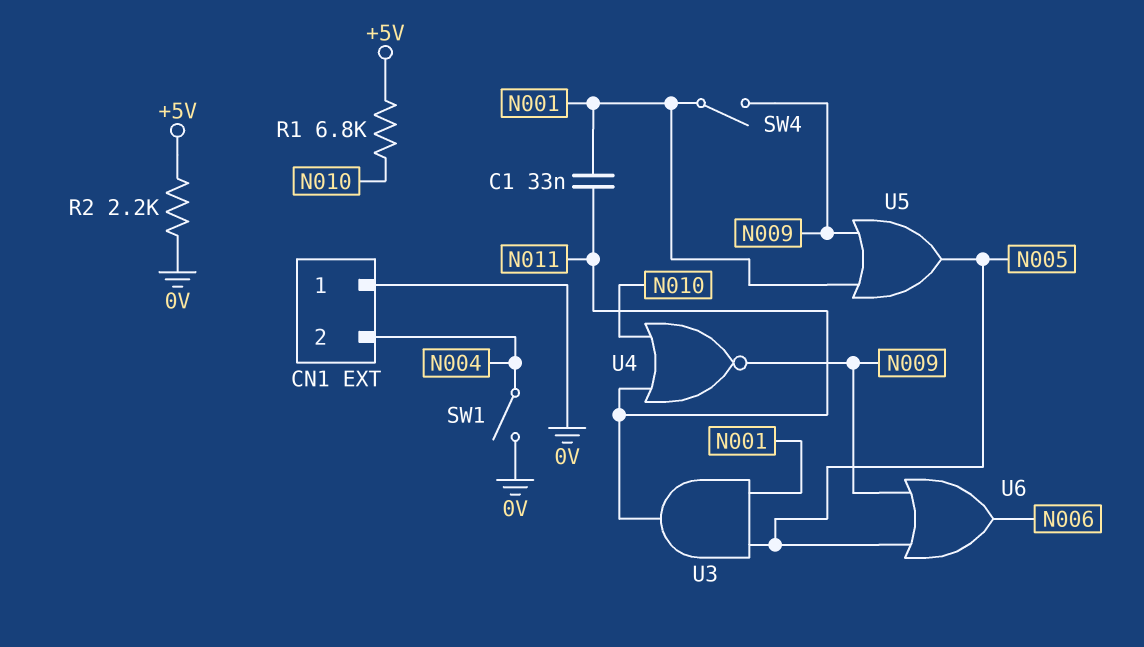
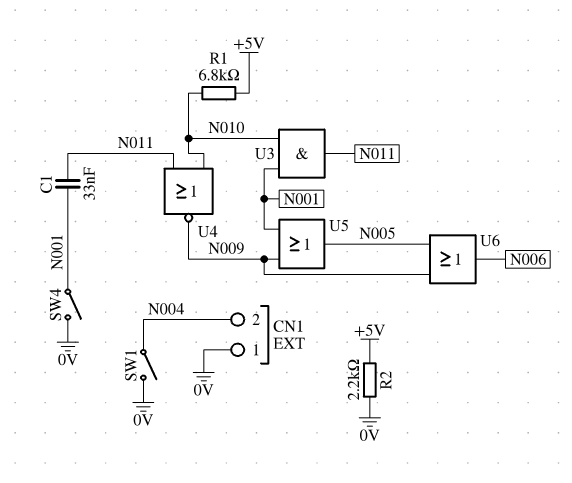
SW4: switch (N001, N009) -> switch (0V, N001)
U3: AND (in N001, in N005, out N011) -> AND (in N001, in N010, out N011)

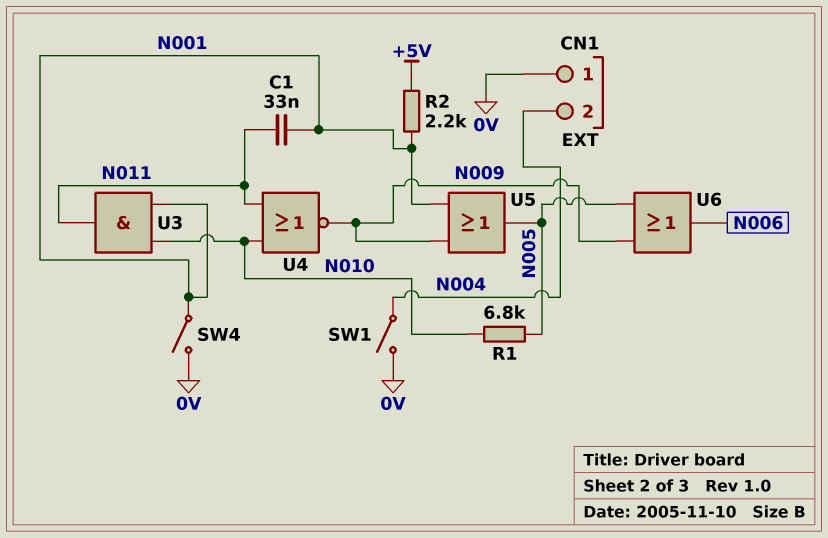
R1: 6.8k (+5V, N010) -> 6.8k (N005, N010)
R2: 2.2k (+5V, 0V) -> 2.2k (+5V, N001)

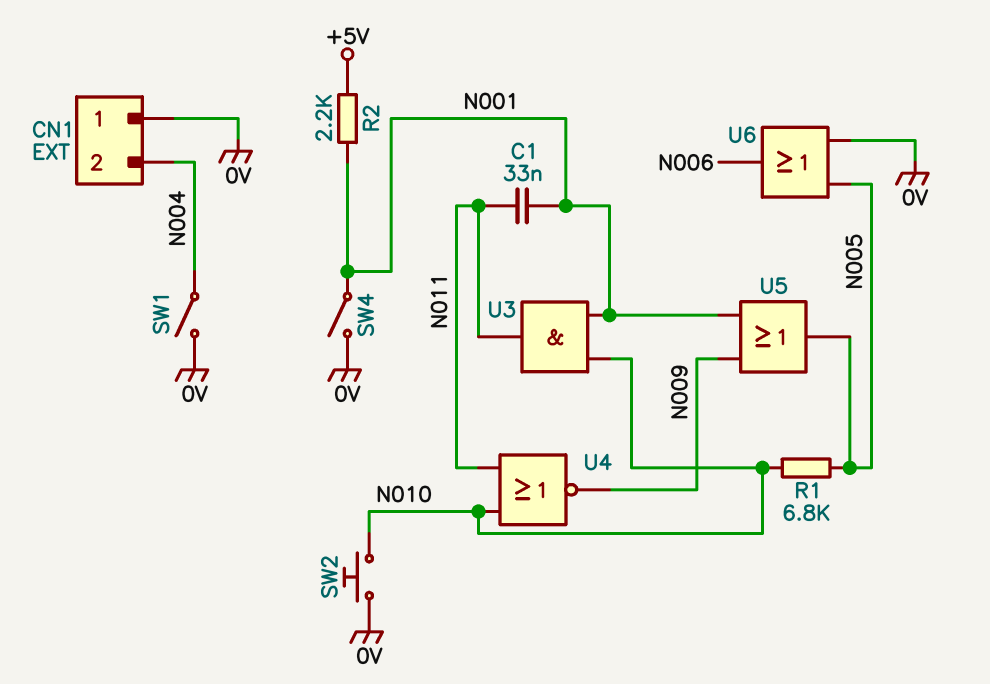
SW2: none -> button (0V, N010)
U6: OR (in N005, in N009, out N006) -> OR (in 0V, in N005, out N006)

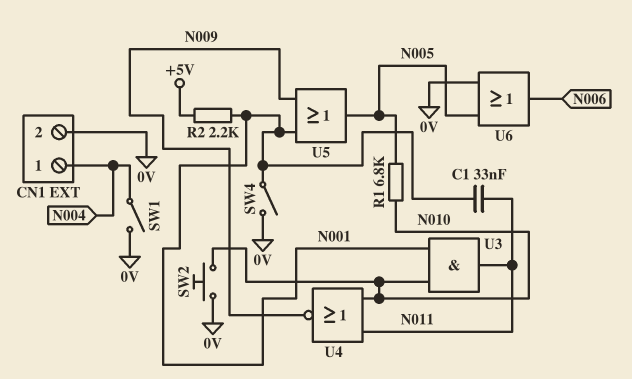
CN1 pin 1: 0V -> N004
CN1 pin 2: N004 -> 0V

